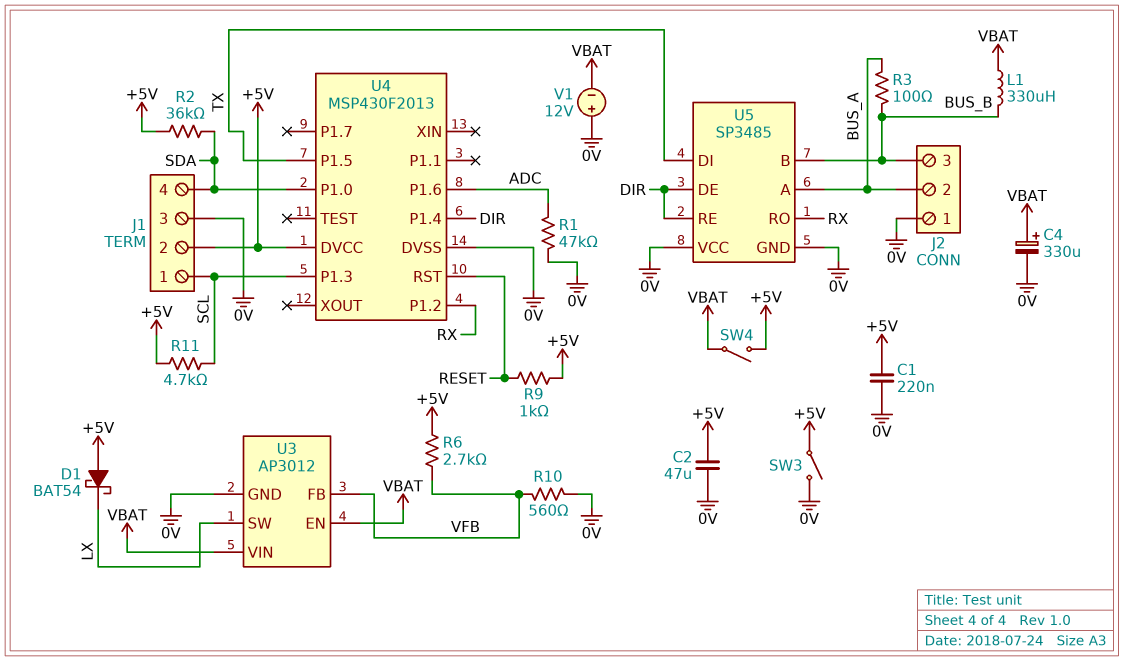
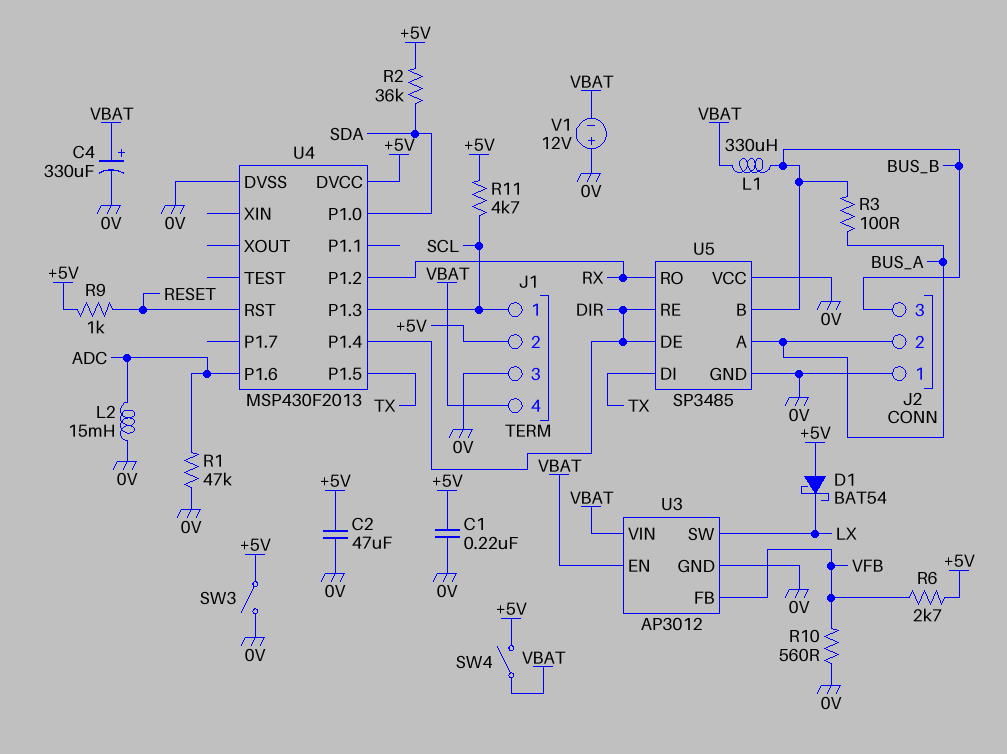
J1 pin 4: SDA -> VBAT
L2: none -> 15mH (0V, ADC)

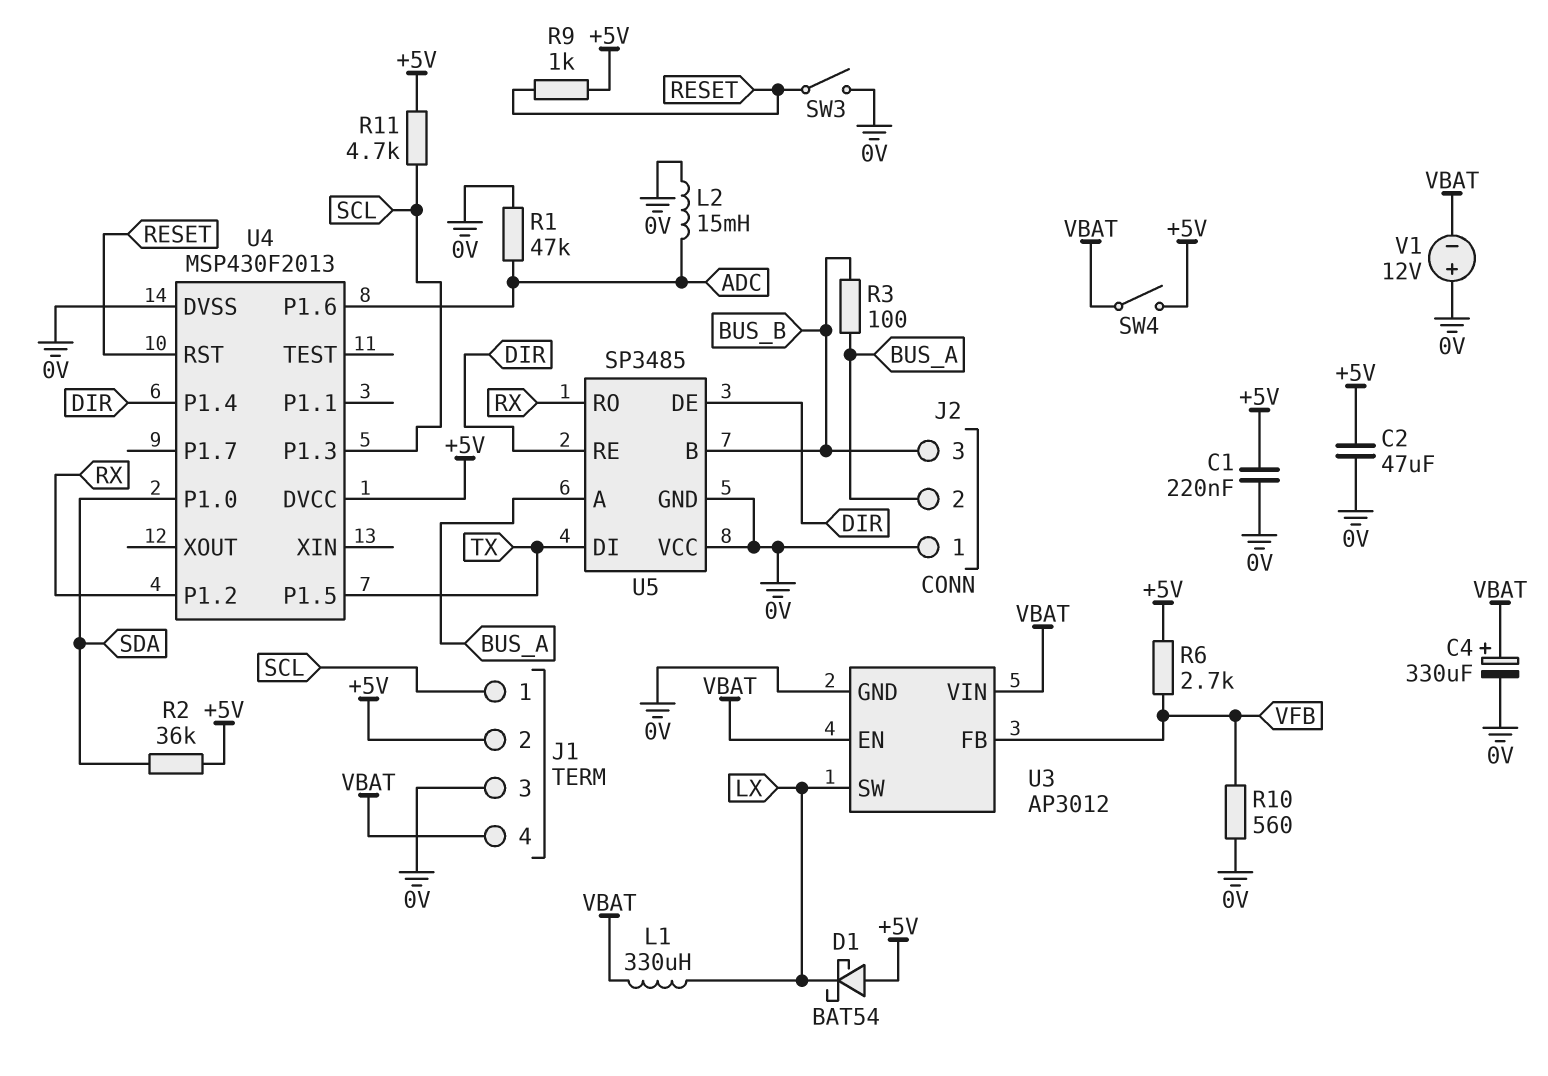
L1: 330uH (BUS_B, VBAT) -> 330uH (LX, VBAT)
SW3: switch (+5V, 0V) -> switch (0V, RESET)

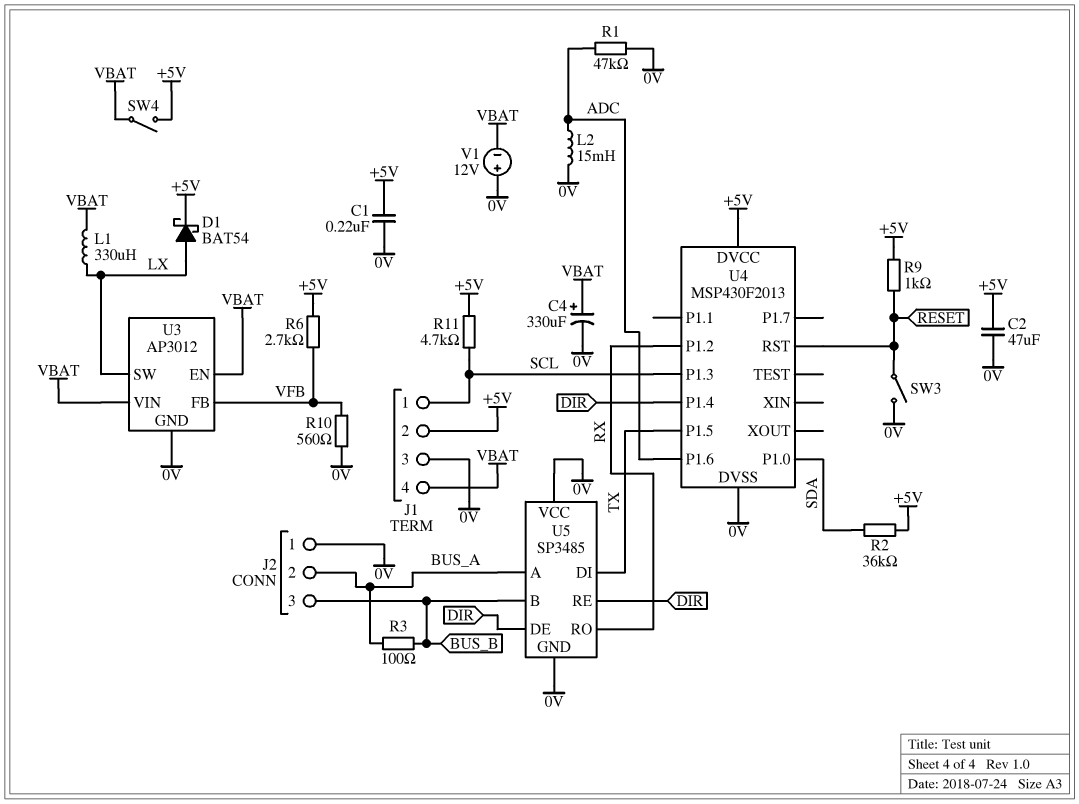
D1: schottky BAT54 (A +5V, K LX) -> schottky BAT54 (A LX, K +5V)

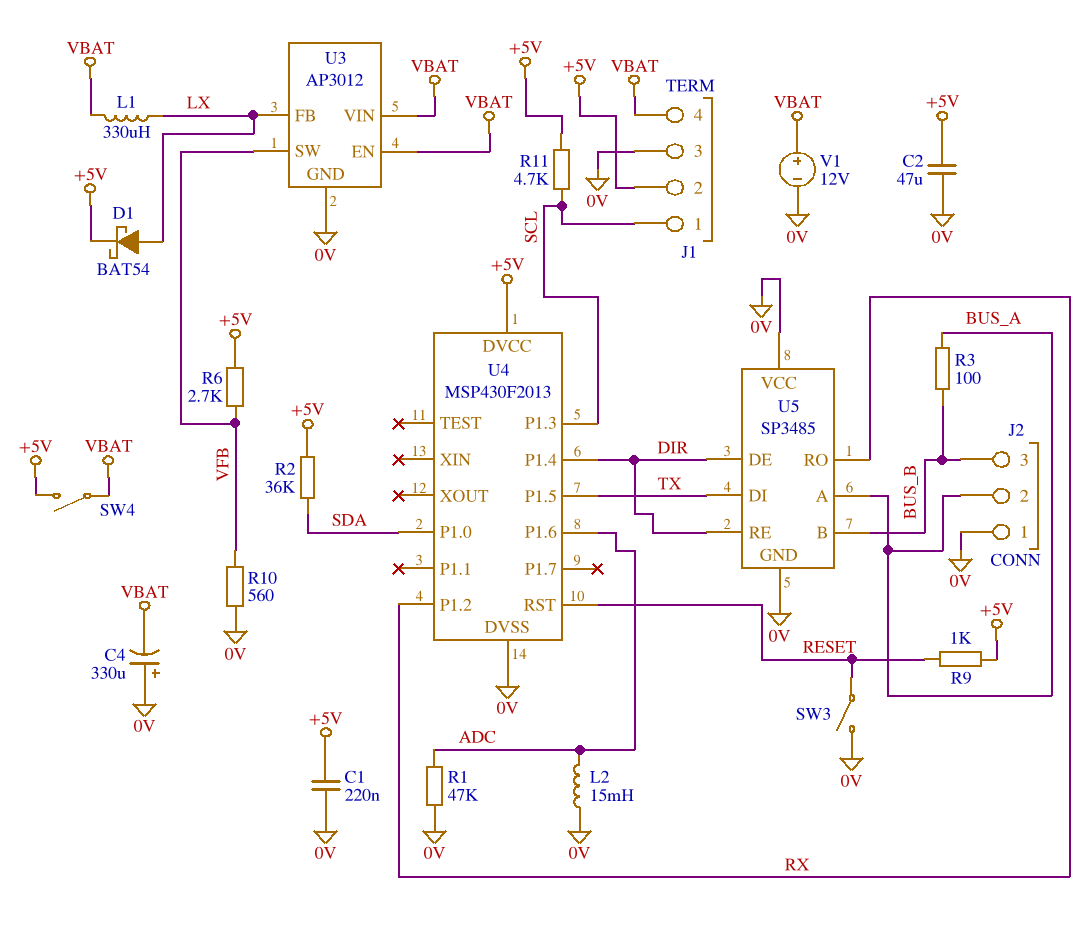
C4: 330uF (plus VBAT, minus 0V) -> 330uF (plus 0V, minus VBAT)
U3 pin FB: VFB -> LX
U3 pin SW: LX -> VFB
V1: 12V (plus 0V, minus VBAT) -> 12V (plus VBAT, minus 0V)

